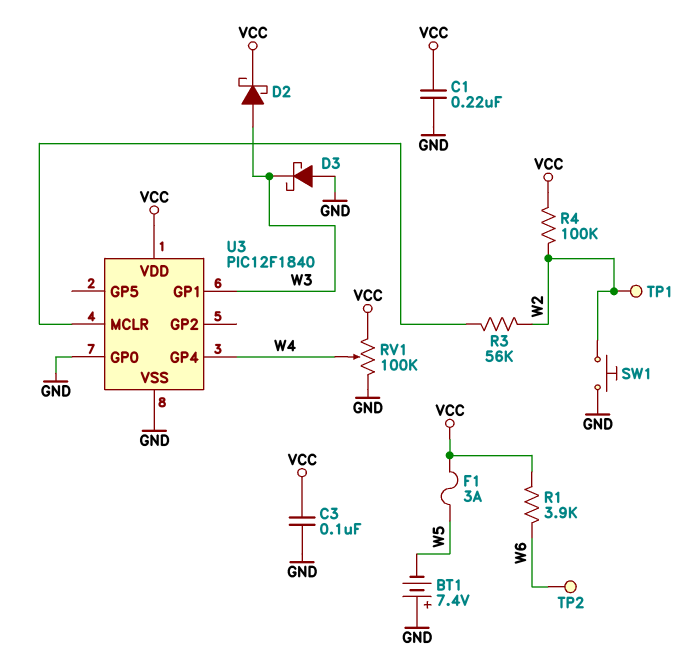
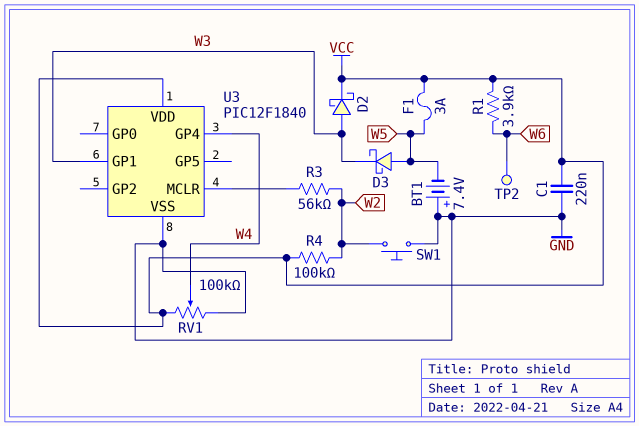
C3: 100nF (GND, VCC) -> none
D3: schottky (A GND, K W3) -> schottky (A W5, K W3)
TP1: test point (W2) -> none
U3 pin GP0: GND -> none

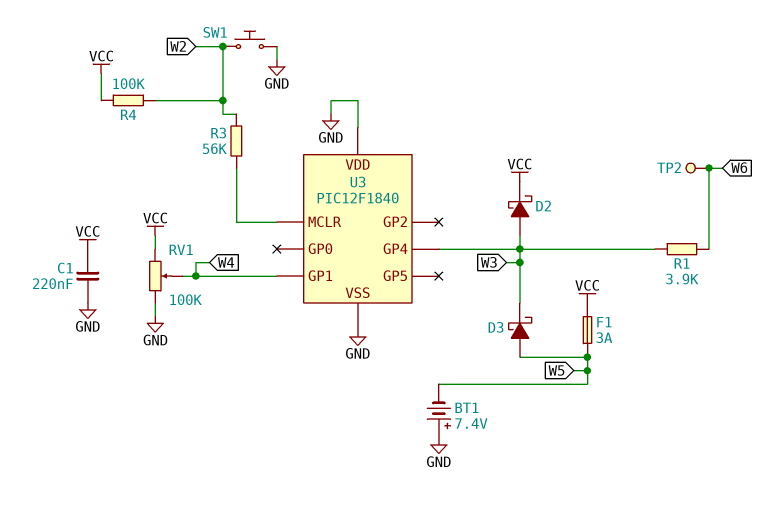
R1: 3.9k (VCC, W6) -> 3.9k (W3, W6)
U3 pin GP1: W3 -> W4
U3 pin GP4: W4 -> W3
U3 pin VDD: VCC -> GND

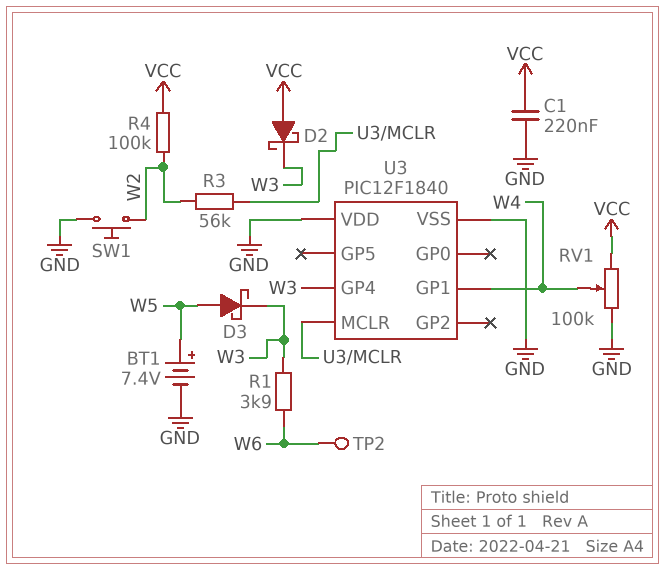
BT1: 7.4V (plus GND, minus W5) -> 7.4V (plus W5, minus GND)
D2: schottky (A W3, K VCC) -> schottky (A VCC, K W3)
F1: 3A (VCC, W5) -> none

